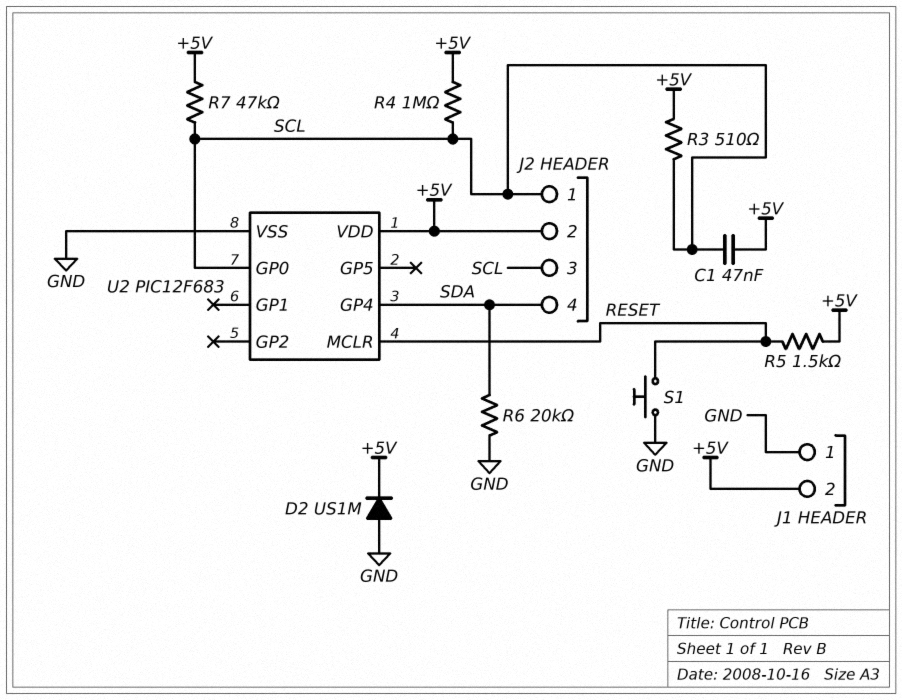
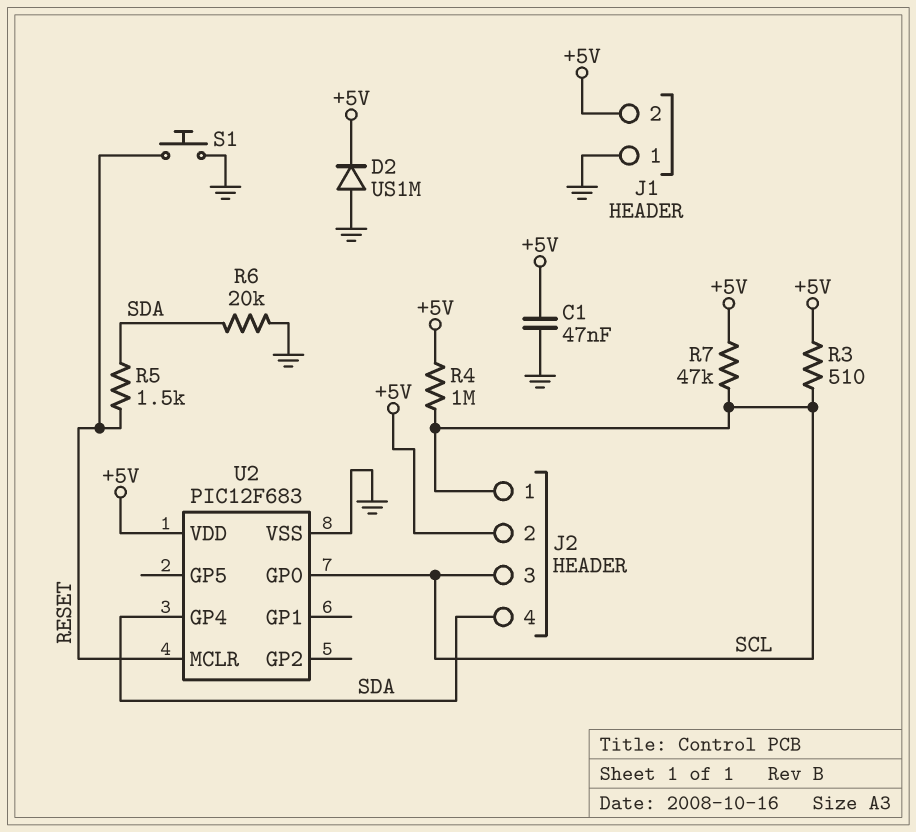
C1: 47nF (+5V, SCL) -> 47nF (+5V, GND)
R5: 1.5k (+5V, RESET) -> 1.5k (RESET, SDA)

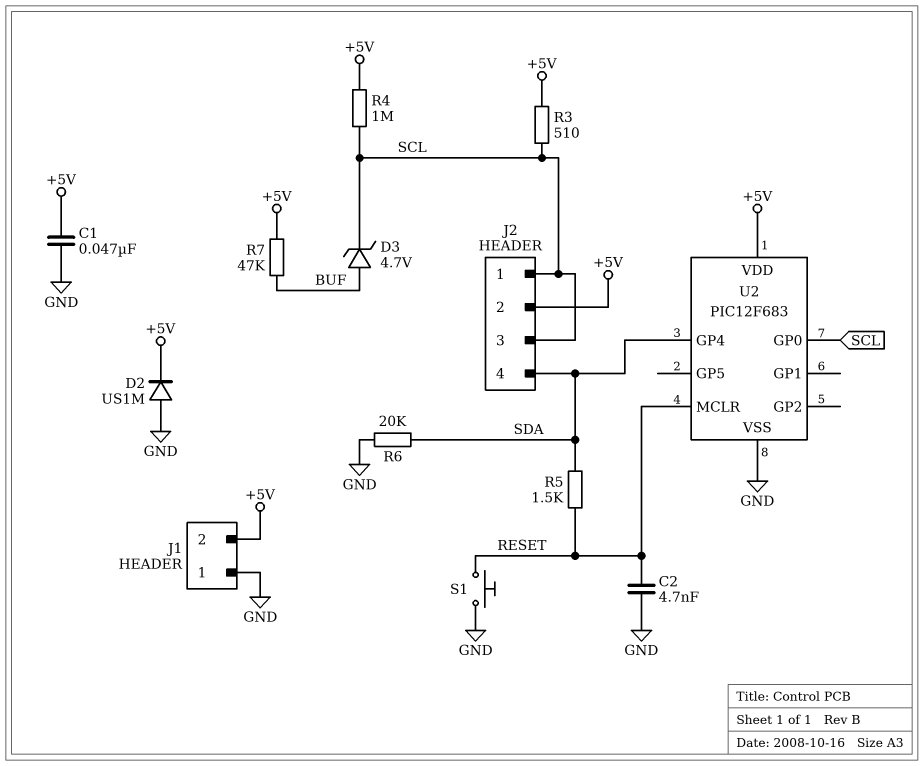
C2: none -> 4.7nF (GND, RESET)
D3: none -> zener 4.7V (A BUF, K SCL)
R7: 47k (+5V, SCL) -> 47k (+5V, BUF)

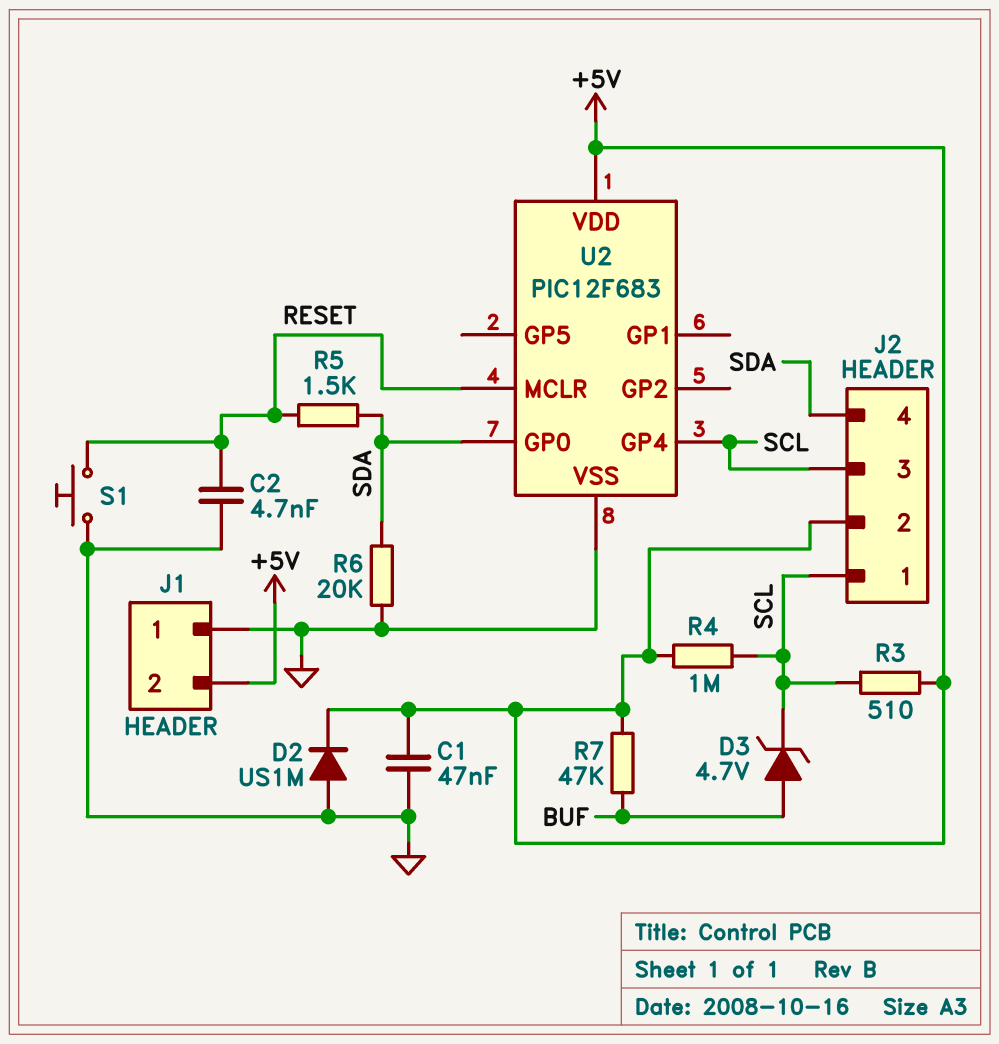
U2 pin GP0: SCL -> SDA
U2 pin GP4: SDA -> SCL

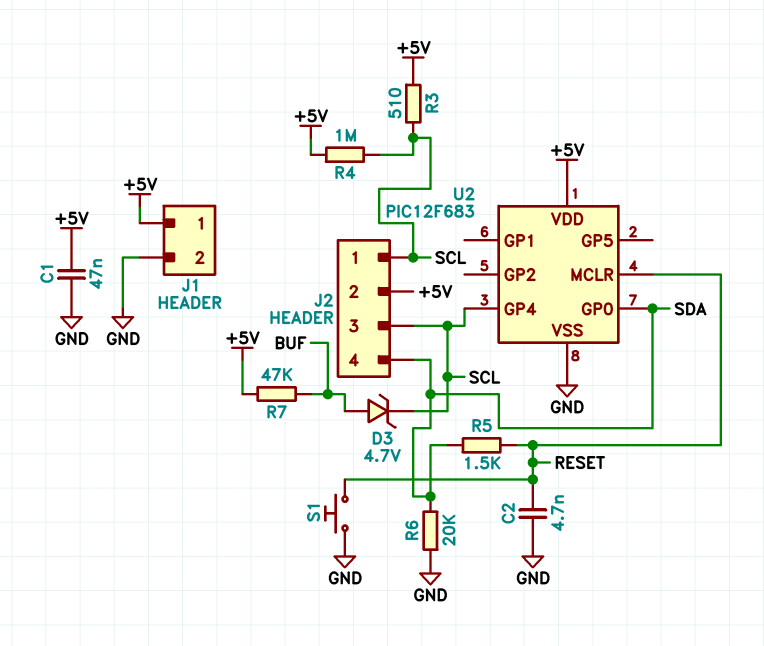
D2: diode US1M (A GND, K +5V) -> none
J1 pin 1: GND -> +5V
J1 pin 2: +5V -> GND

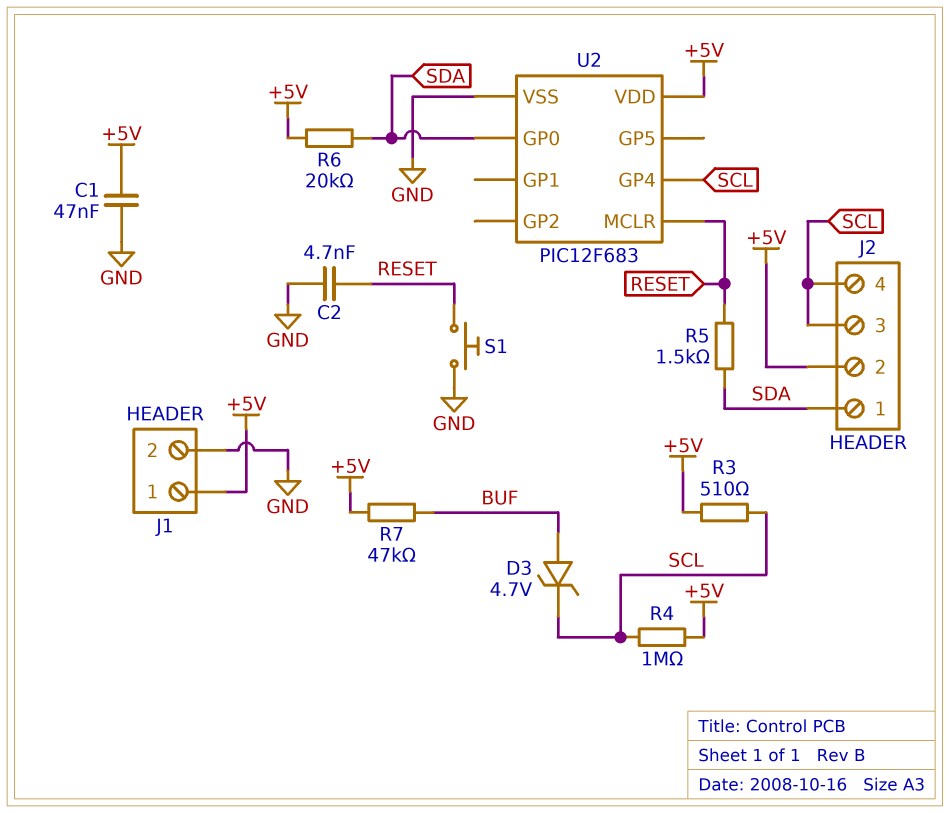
J2 pin 1: SCL -> SDA
J2 pin 4: SDA -> SCL
R6: 20k (GND, SDA) -> 20k (+5V, SDA)

